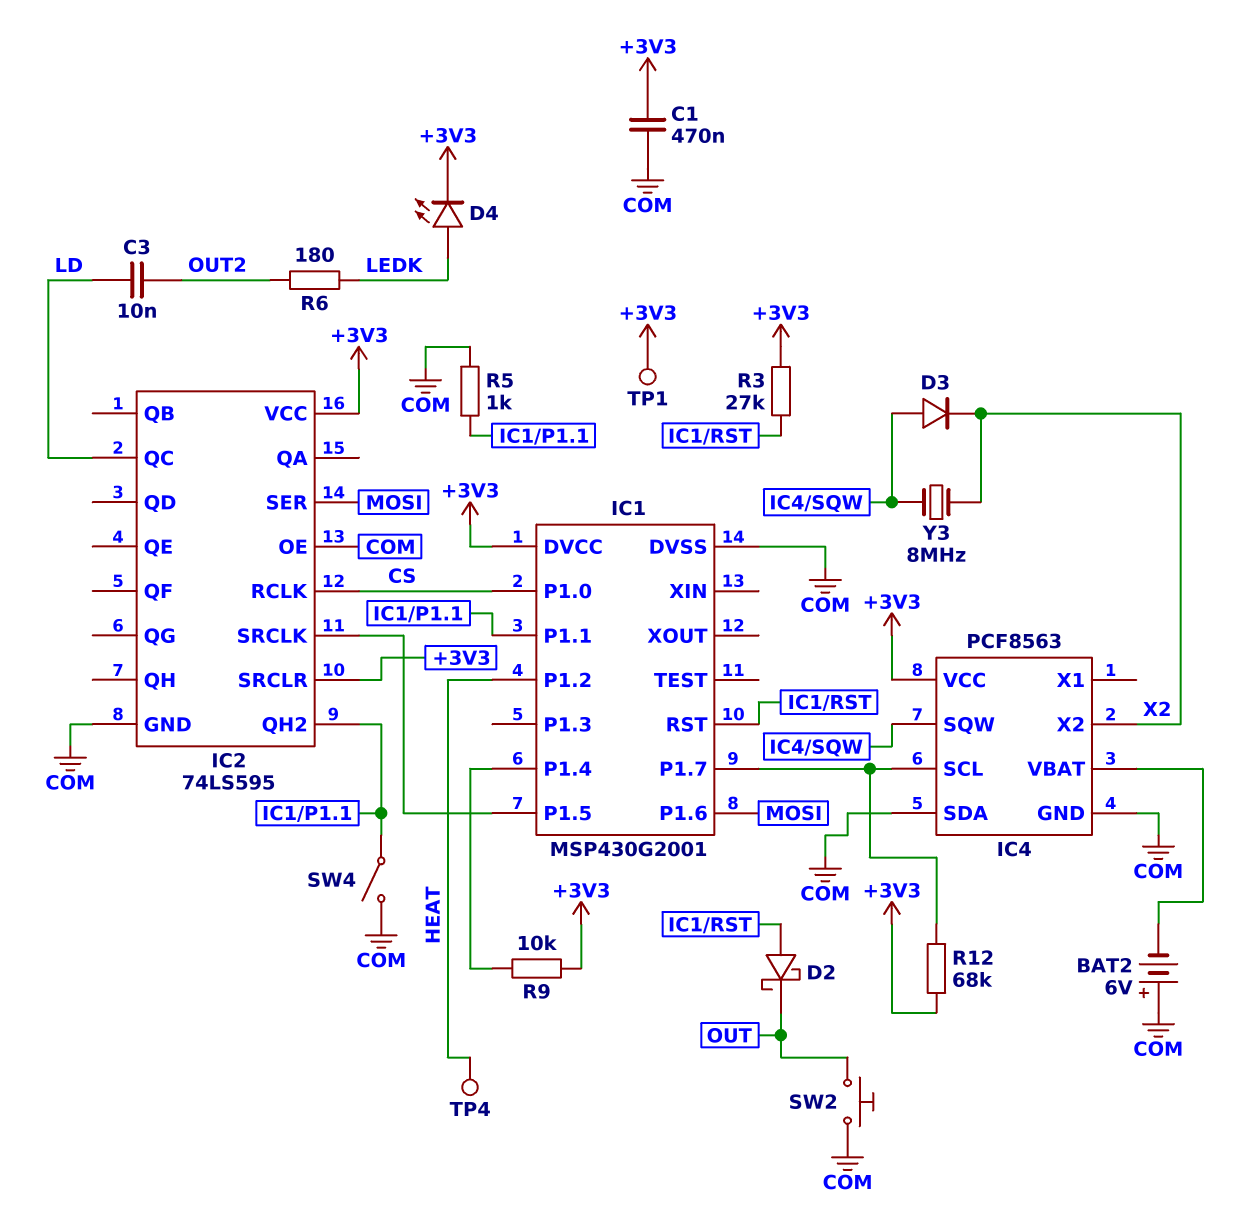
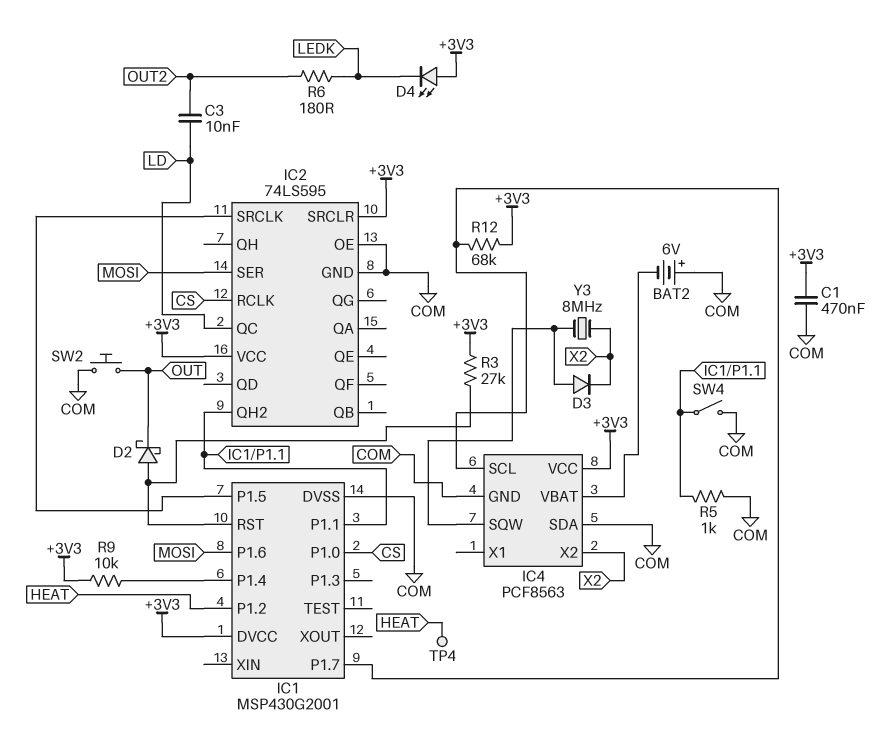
D4: LED (A LEDK, K +3V3) -> LED (A +3V3, K LEDK)
TP1: test point (+3V3) -> none

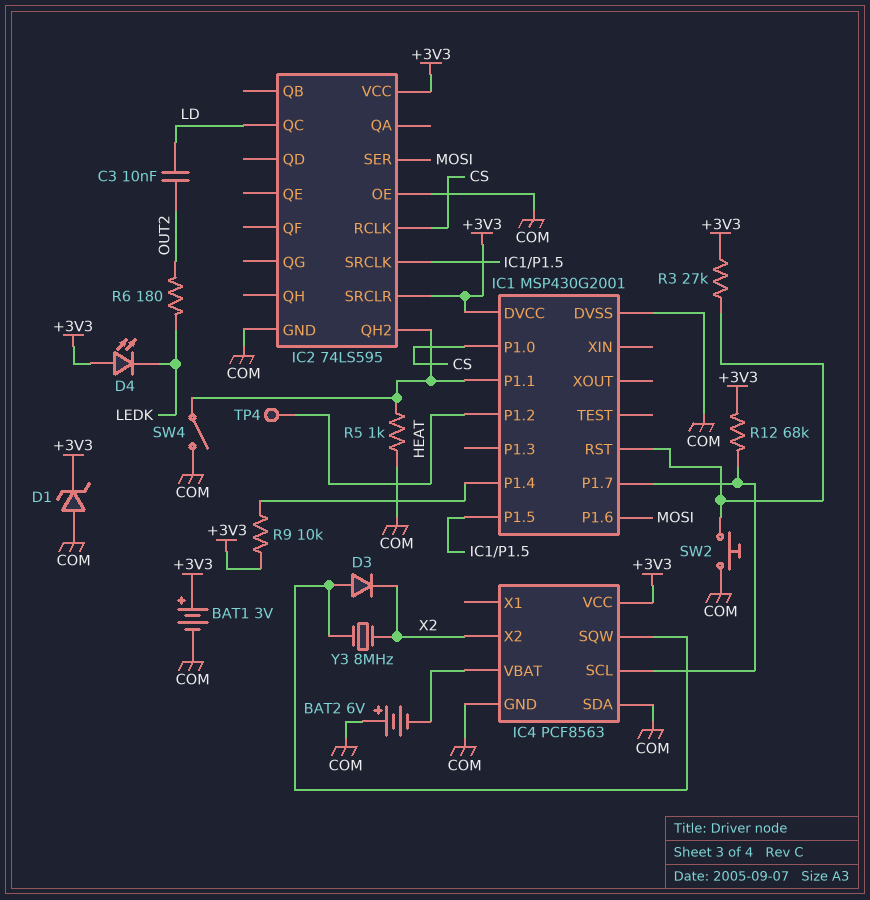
BAT1: none -> 3V (plus +3V3, minus COM)
C1: 470nF (+3V3, COM) -> none
D1: none -> zener (A COM, K +3V3)
D2: schottky (A IC1/RST, K OUT) -> none
SW2: button (COM, OUT) -> button (COM, IC1/RST)

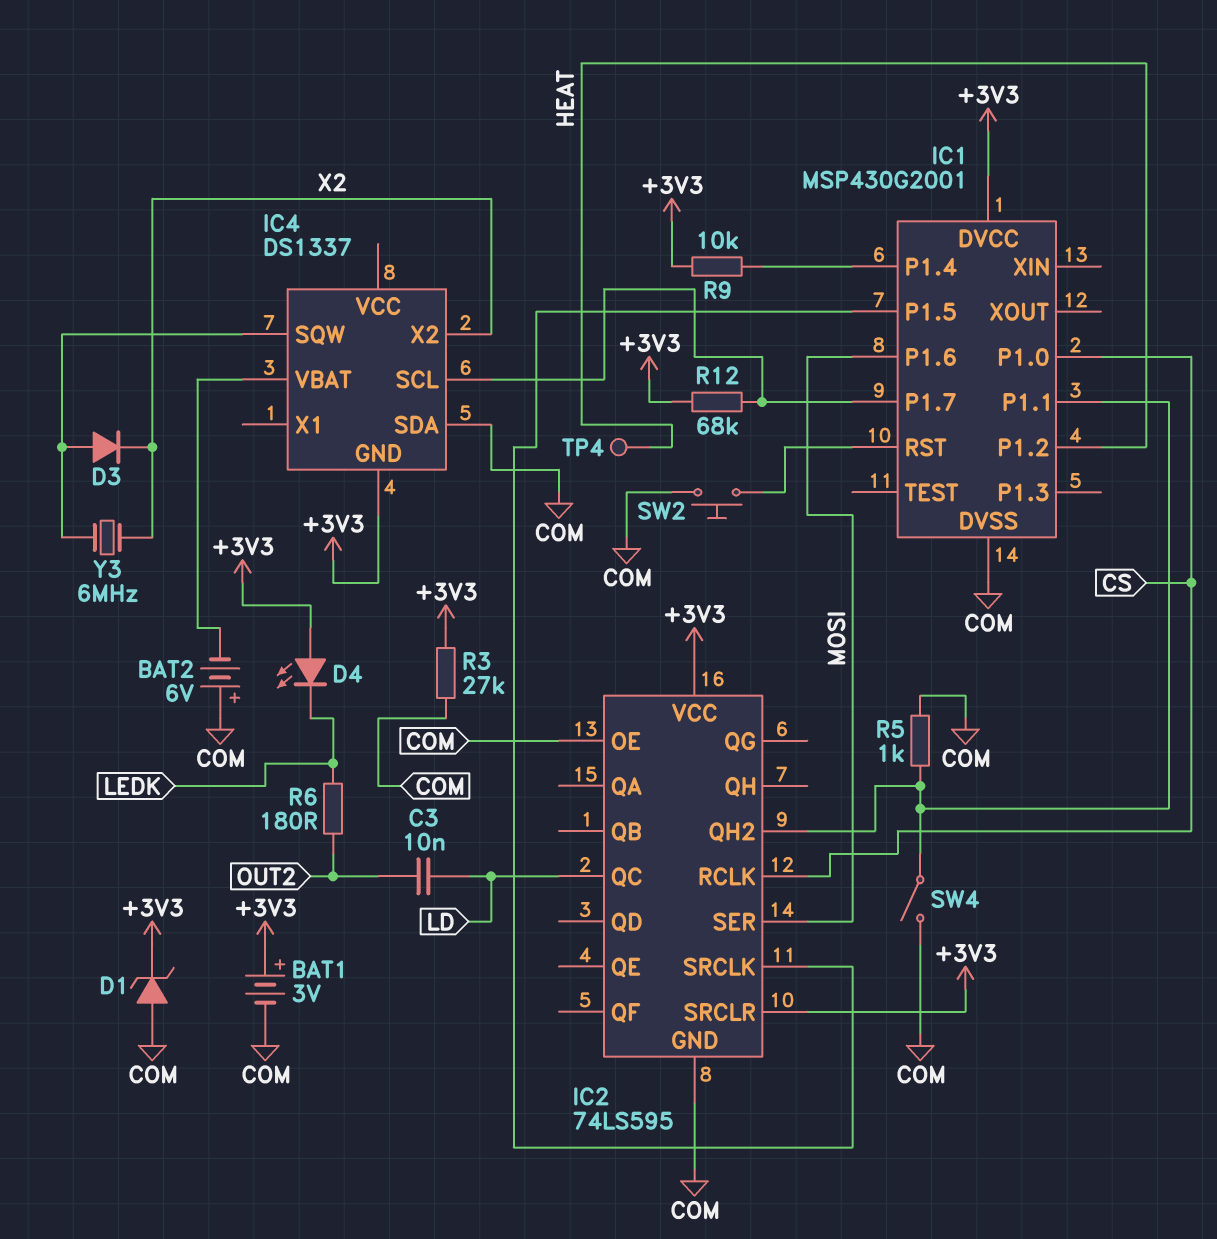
IC4: PCF8563 -> DS1337
IC4 pin GND: COM -> +3V3
IC4 pin VCC: +3V3 -> none
R3: 27k (+3V3, IC1/RST) -> 27k (+3V3, COM)
Y3: 8MHz (IC4/SQW, X2) -> 6MHz (IC4/SQW, X2)

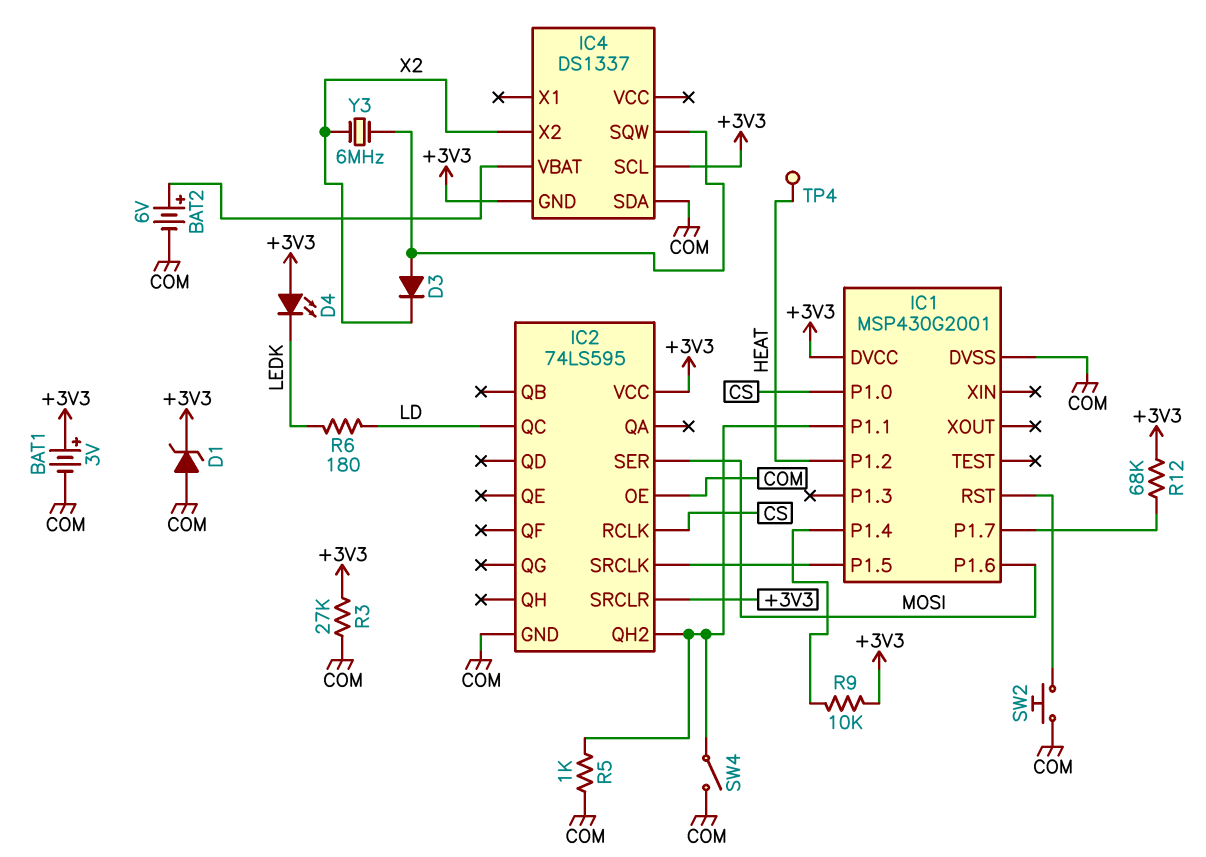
BAT2: 6V (plus COM, minus IC4/VBAT) -> 6V (plus IC4/VBAT, minus COM)
C3: 10nF (LD, OUT2) -> none
IC4 pin SCL: IC1/P1.7 -> +3V3
R6: 180 (LEDK, OUT2) -> 180 (LD, LEDK)

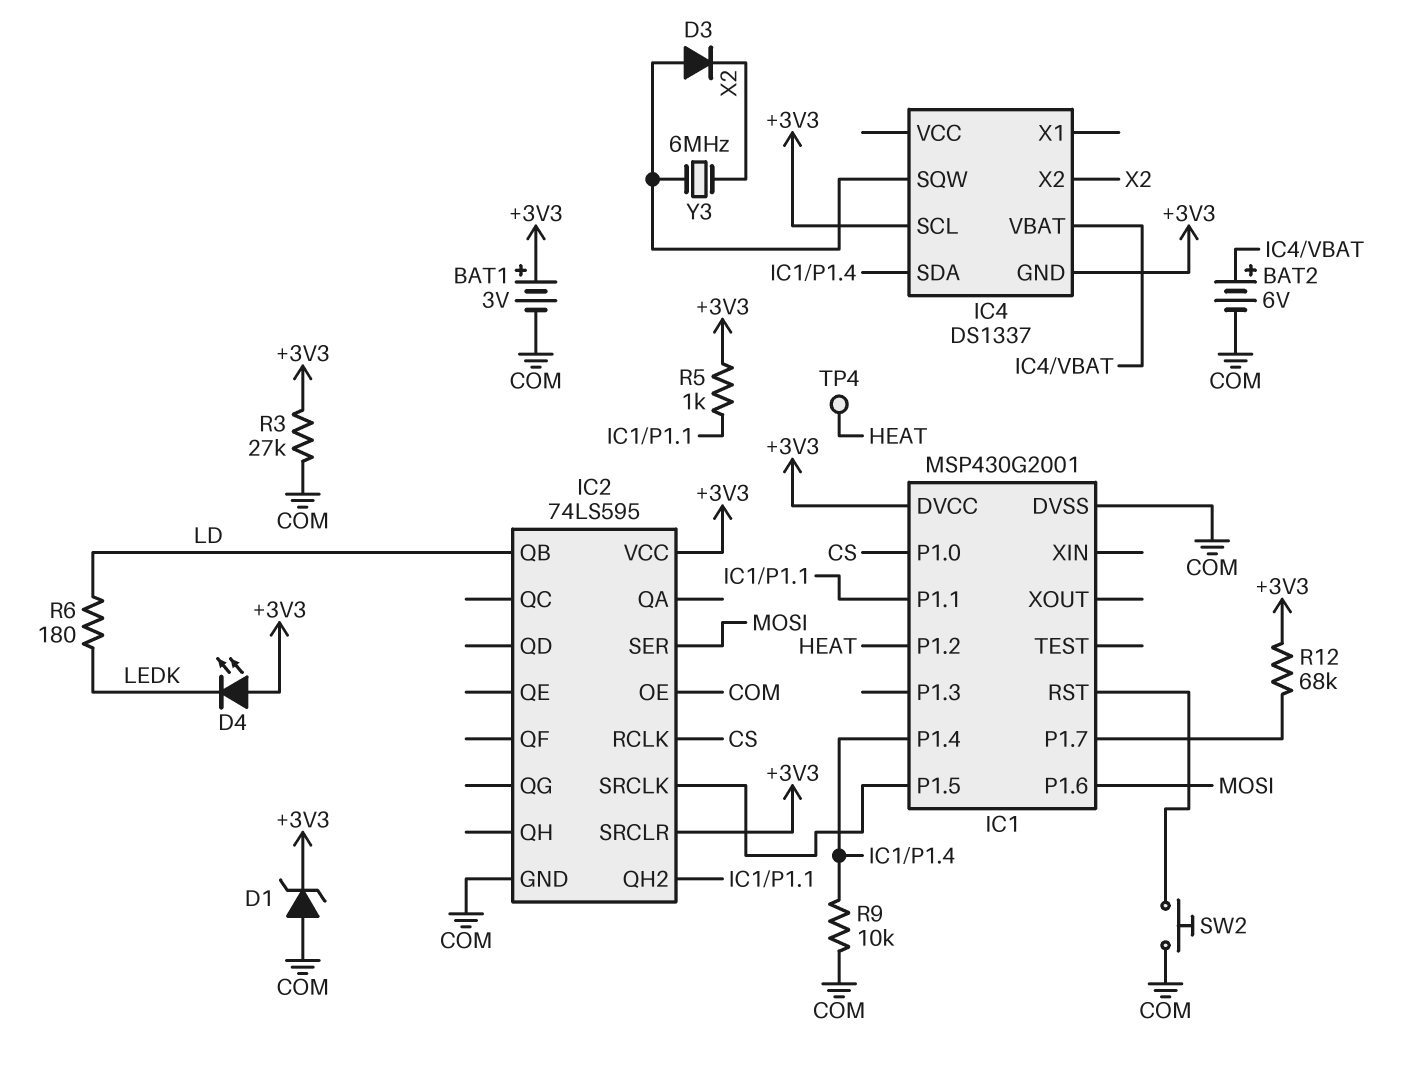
IC2 pin QB: none -> LD
IC2 pin QC: LD -> none
IC4 pin SDA: COM -> IC1/P1.4
R5: 1k (COM, IC1/P1.1) -> 1k (+3V3, IC1/P1.1)
R9: 10k (+3V3, IC1/P1.4) -> 10k (COM, IC1/P1.4)
SW4: switch (COM, IC1/P1.1) -> none

